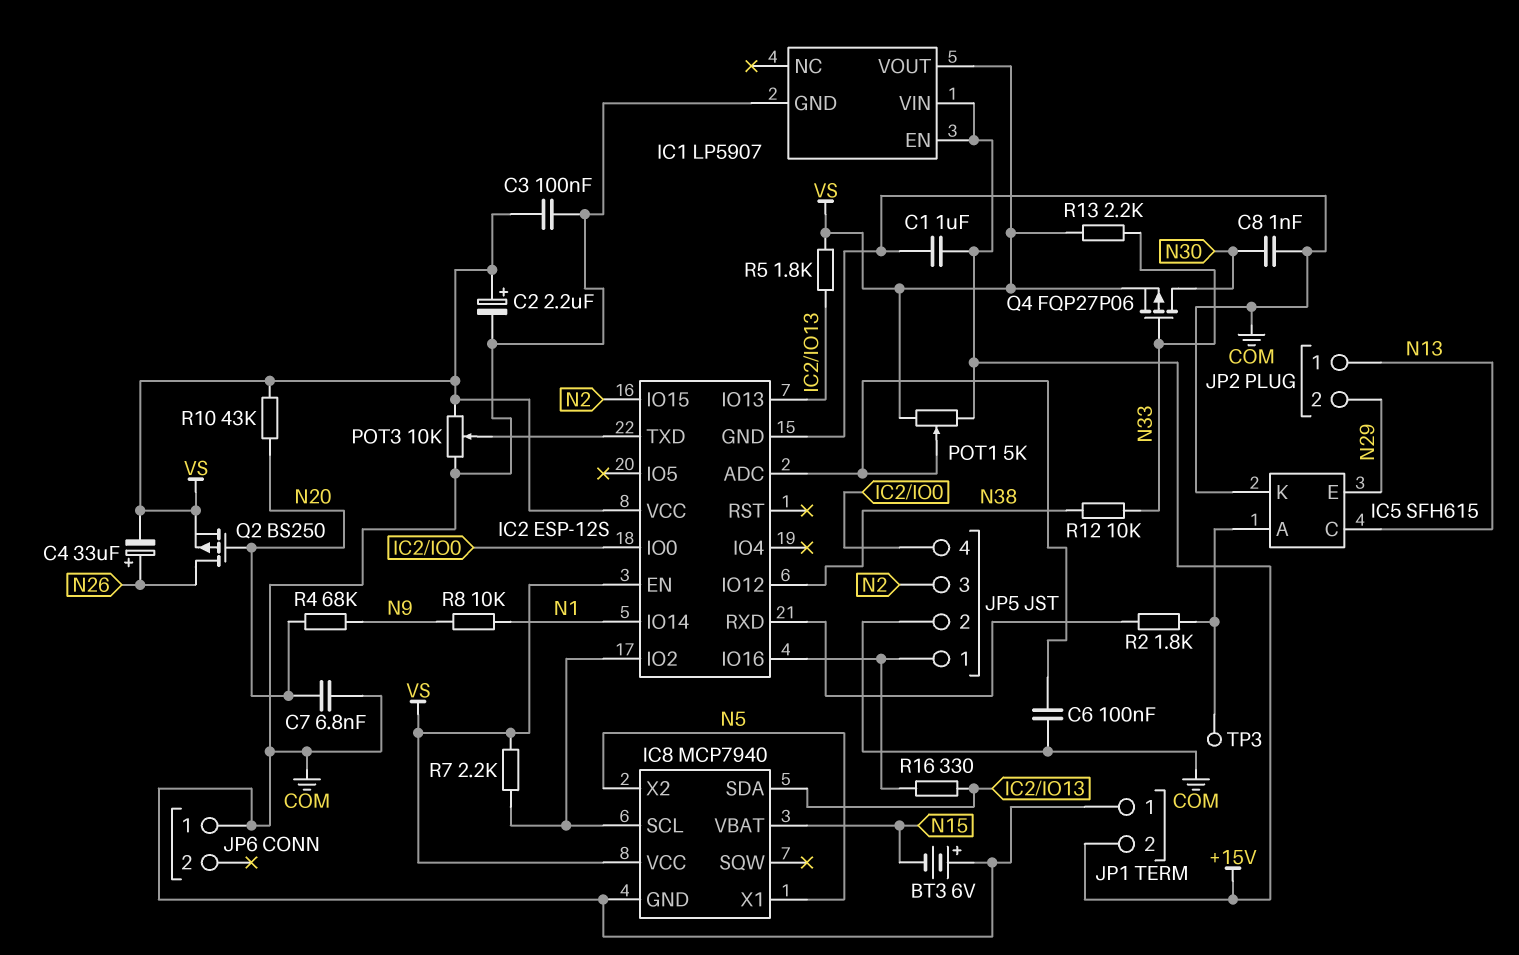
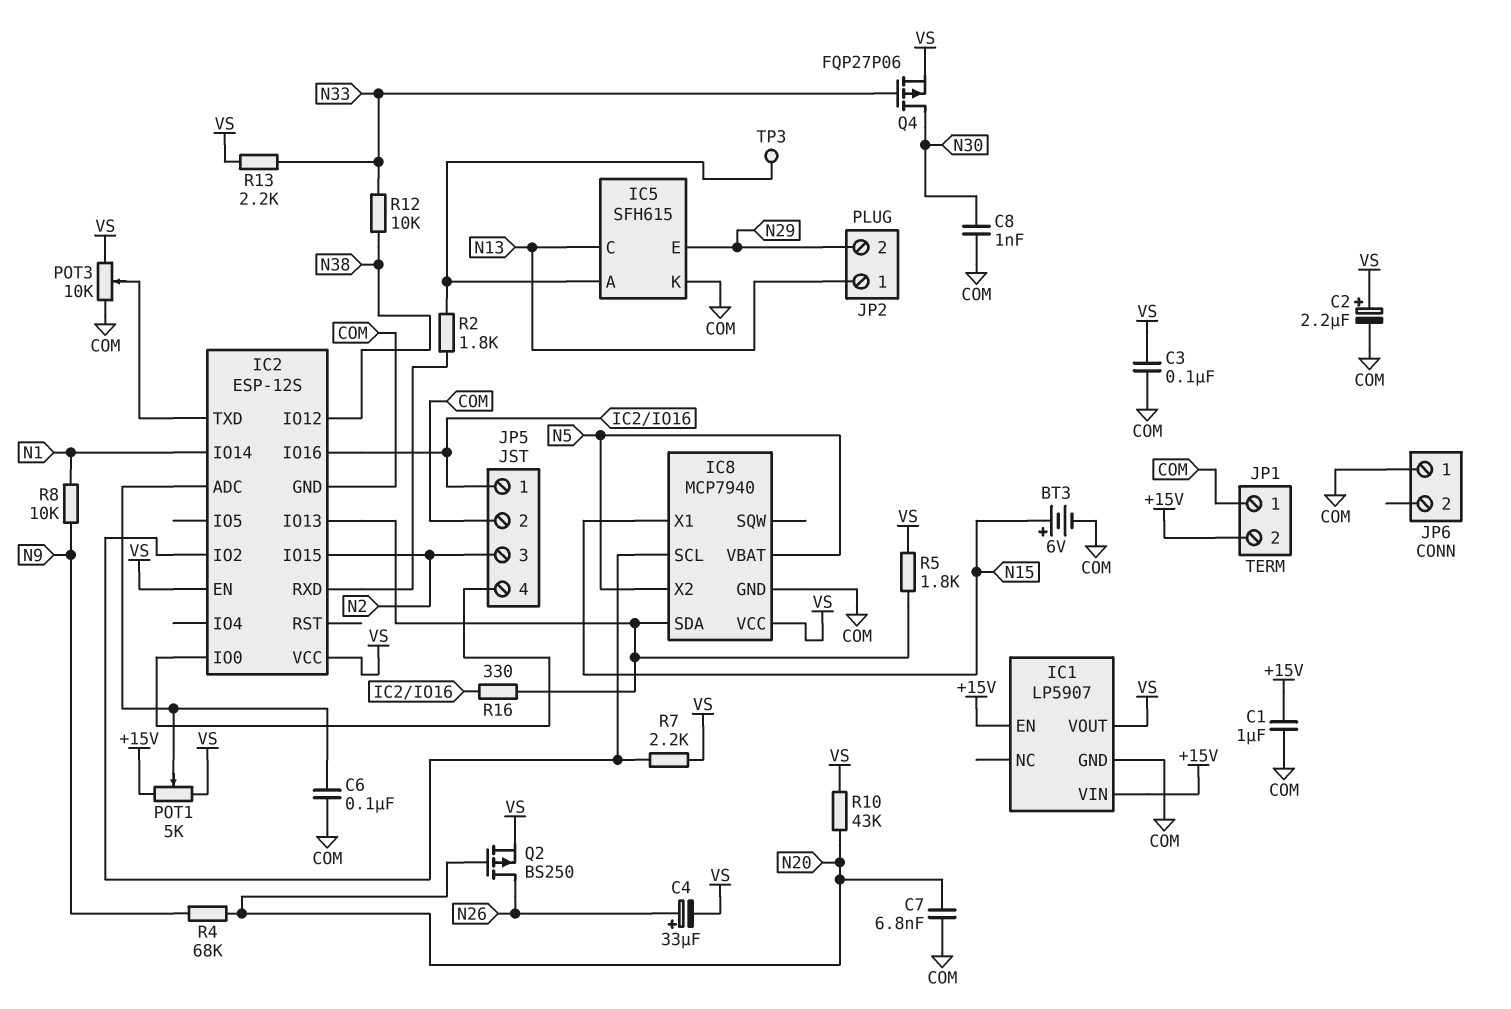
BT3: 6V (plus COM, minus N15) -> 6V (plus N15, minus COM)
IC8 pin VBAT: N15 -> N5
IC8 pin X1: N5 -> N15

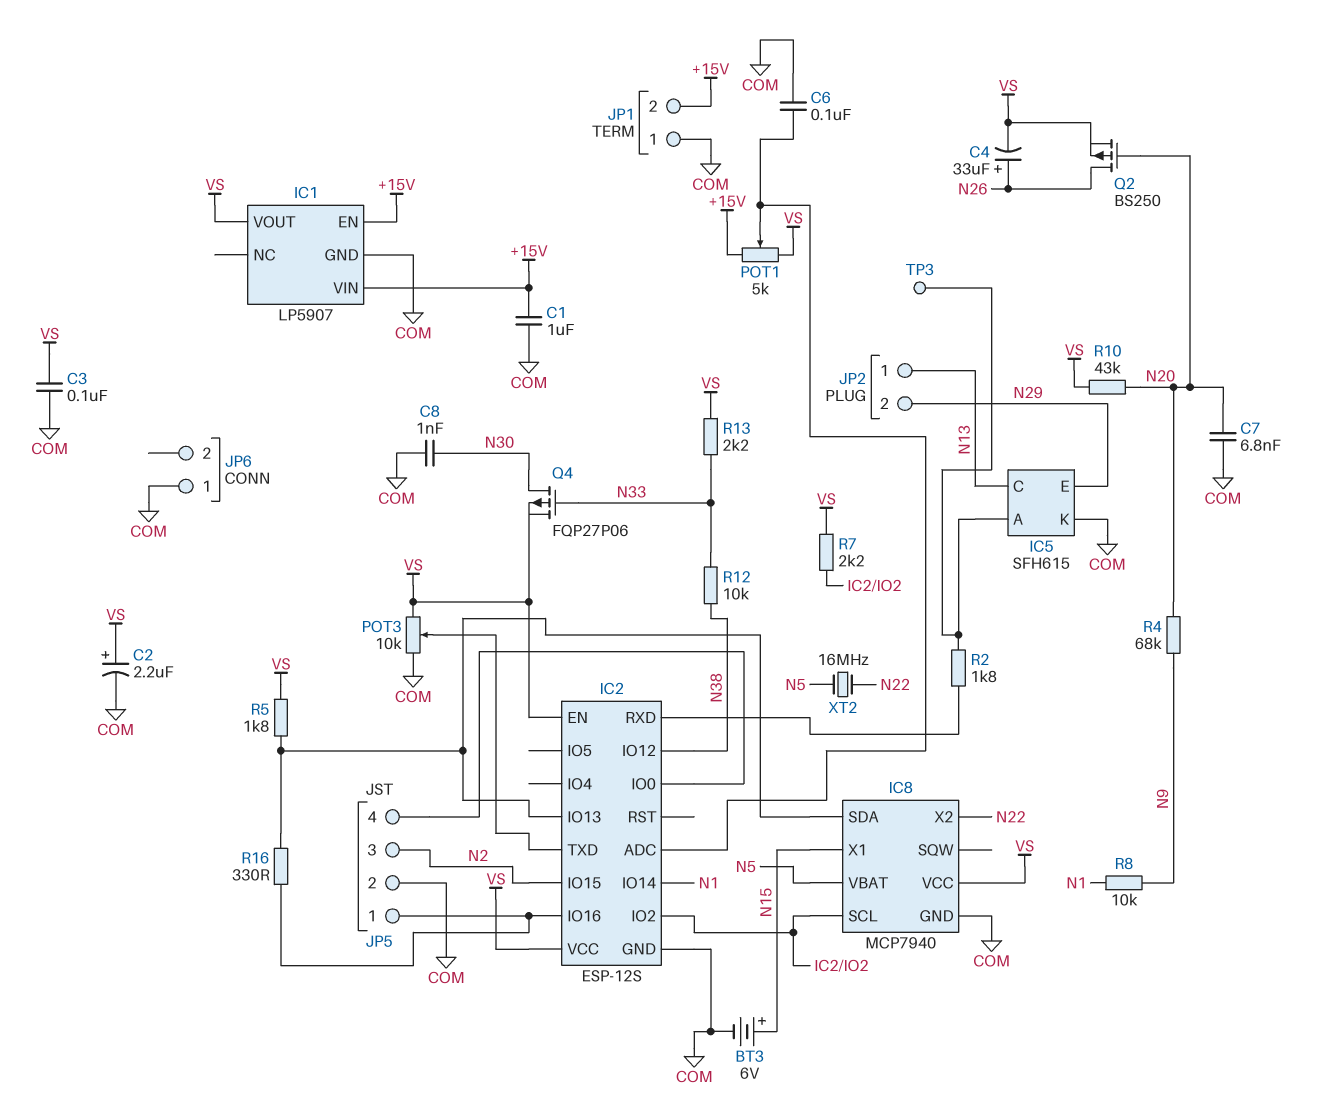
IC8 pin X2: N5 -> N22
XT2: none -> 16MHz (N5, N22)

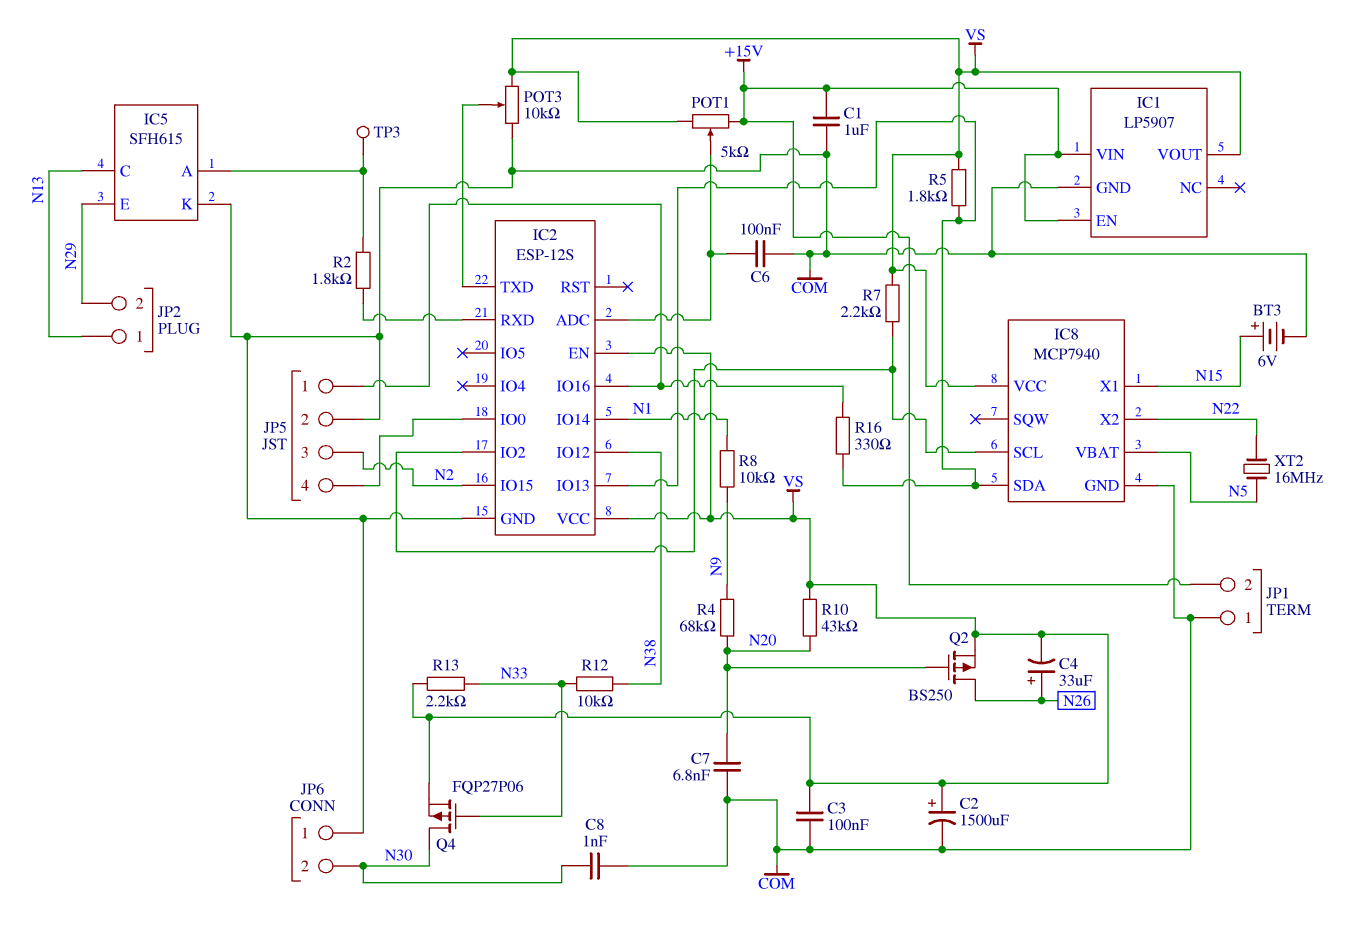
C2: 2.2uF (plus VS, minus COM) -> 1500uF (plus VS, minus COM)
JP6 pin 2: none -> N30

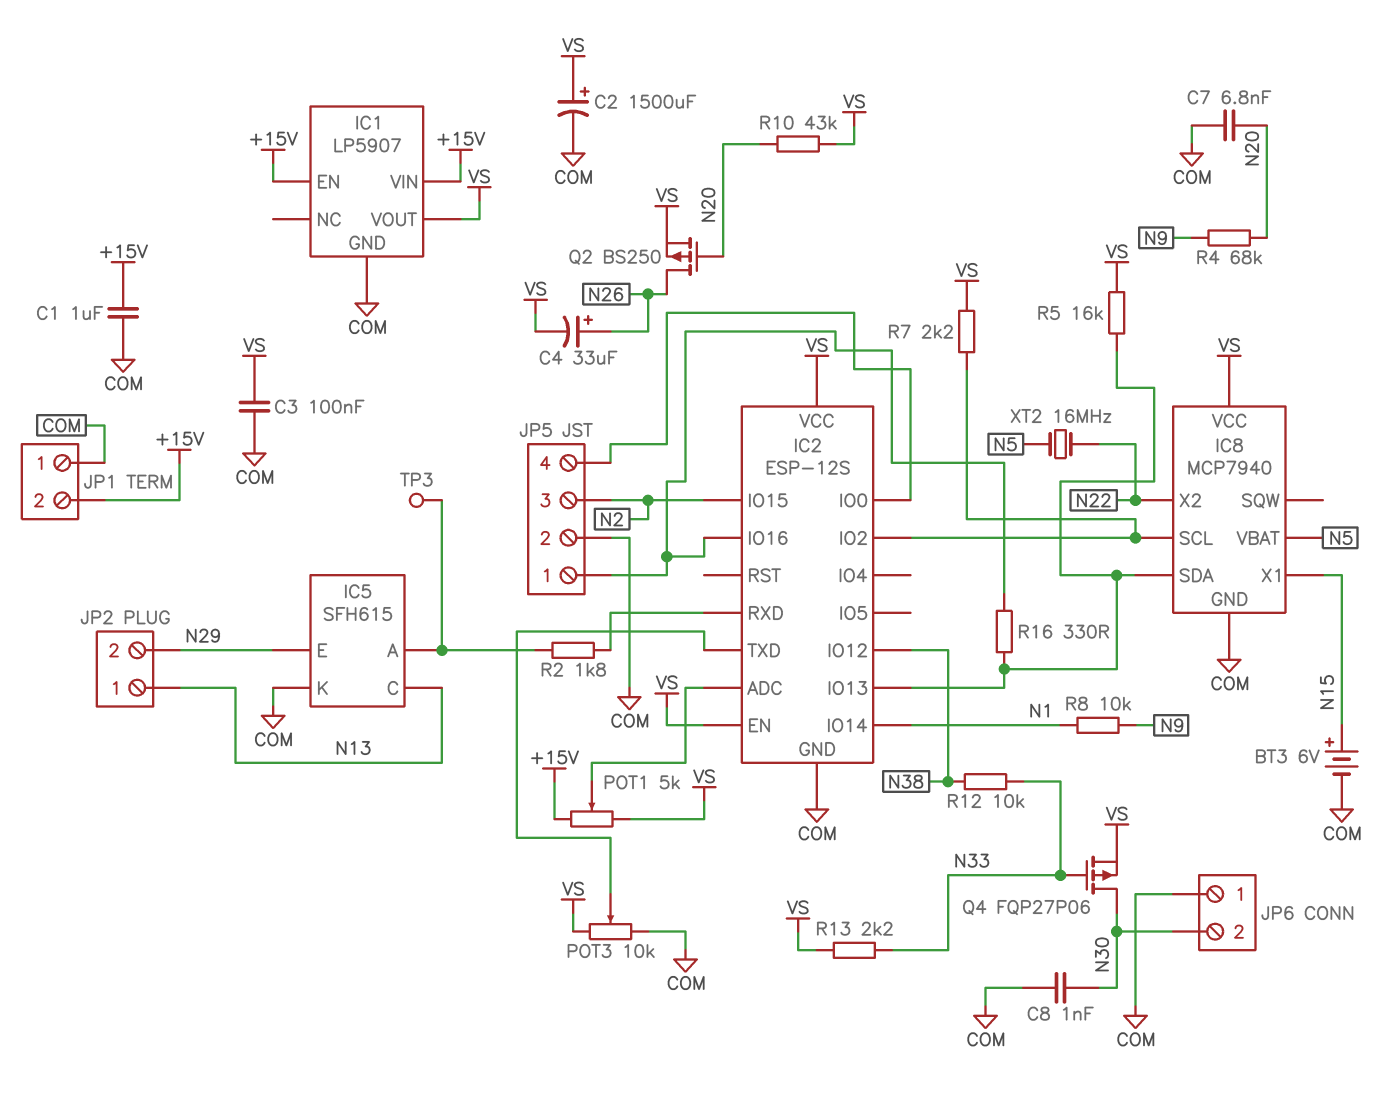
C6: 100nF (COM, IC2/ADC) -> none
R5: 1.8k (IC2/IO13, VS) -> 16k (IC2/IO13, VS)

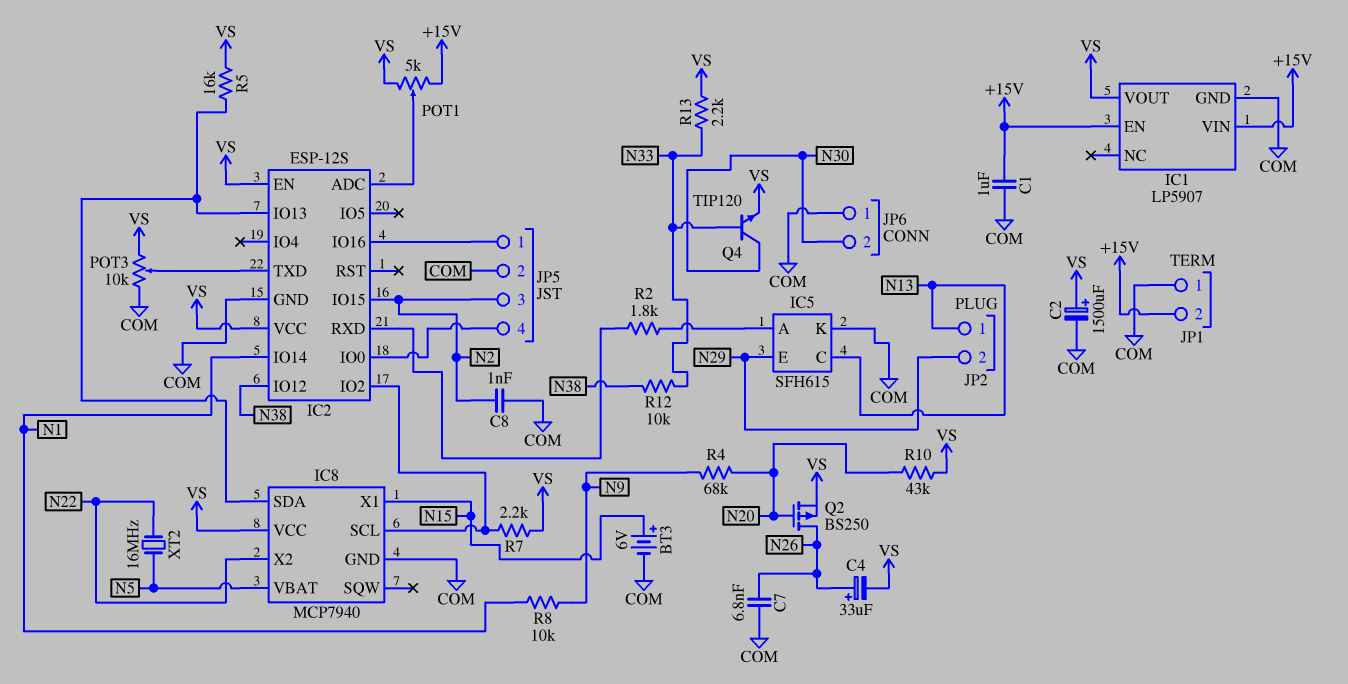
C3: 100nF (COM, VS) -> none
C7: 6.8nF (COM, N20) -> 6.8nF (COM, N26)
C8: 1nF (COM, N30) -> 1nF (COM, N2)
Q4: PMOS FQP27P06 (G N33, D N30, S VS) -> NPN TIP120 (B N33, C N30, E VS)
R16: 330 (IC2/IO13, IC2/IO16) -> none
TP3: test point (IC5/A) -> none

